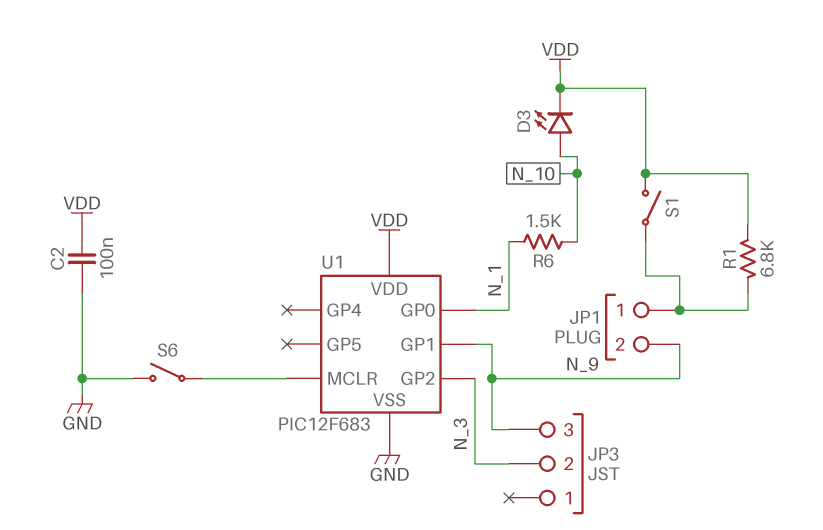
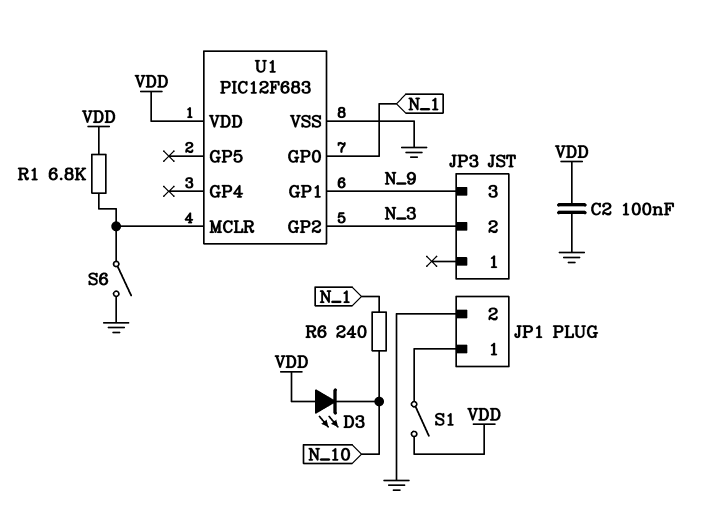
D3: LED (A N_10, K VDD) -> LED (A VDD, K N_10)
JP1 pin 2: N_9 -> GND
R1: 6.8k (JP1/1, VDD) -> 6.8k (U1/MCLR, VDD)
R6: 1.5k (N_1, N_10) -> 240 (N_1, N_10)

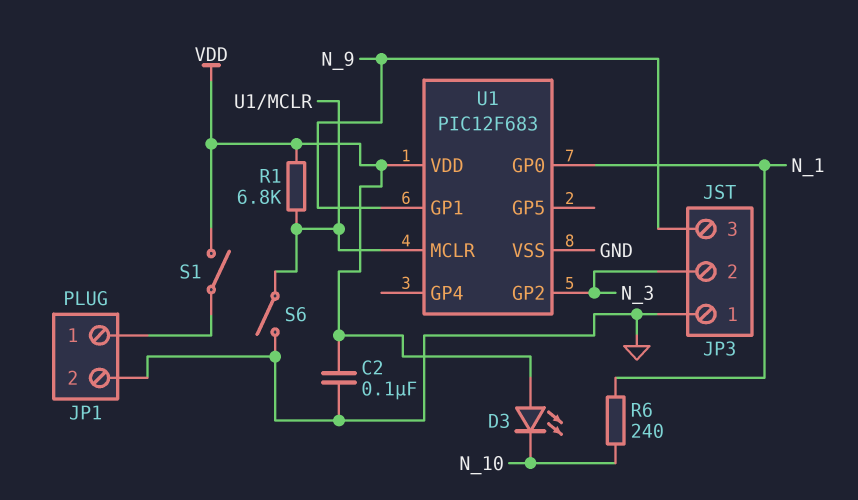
JP3 pin 1: none -> GND

